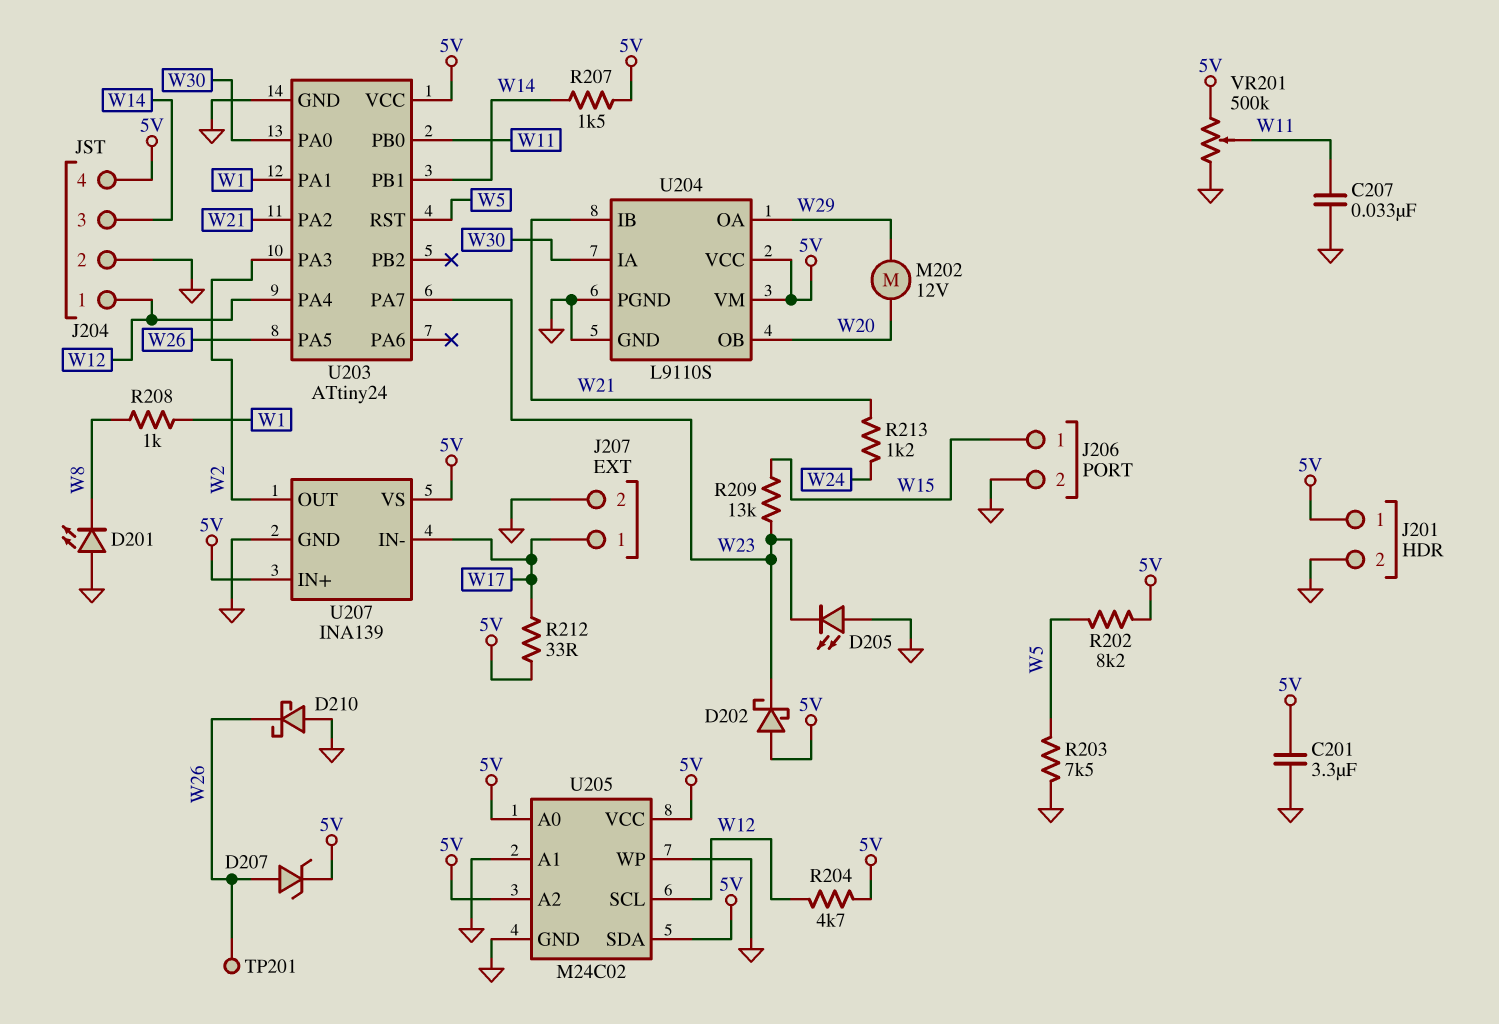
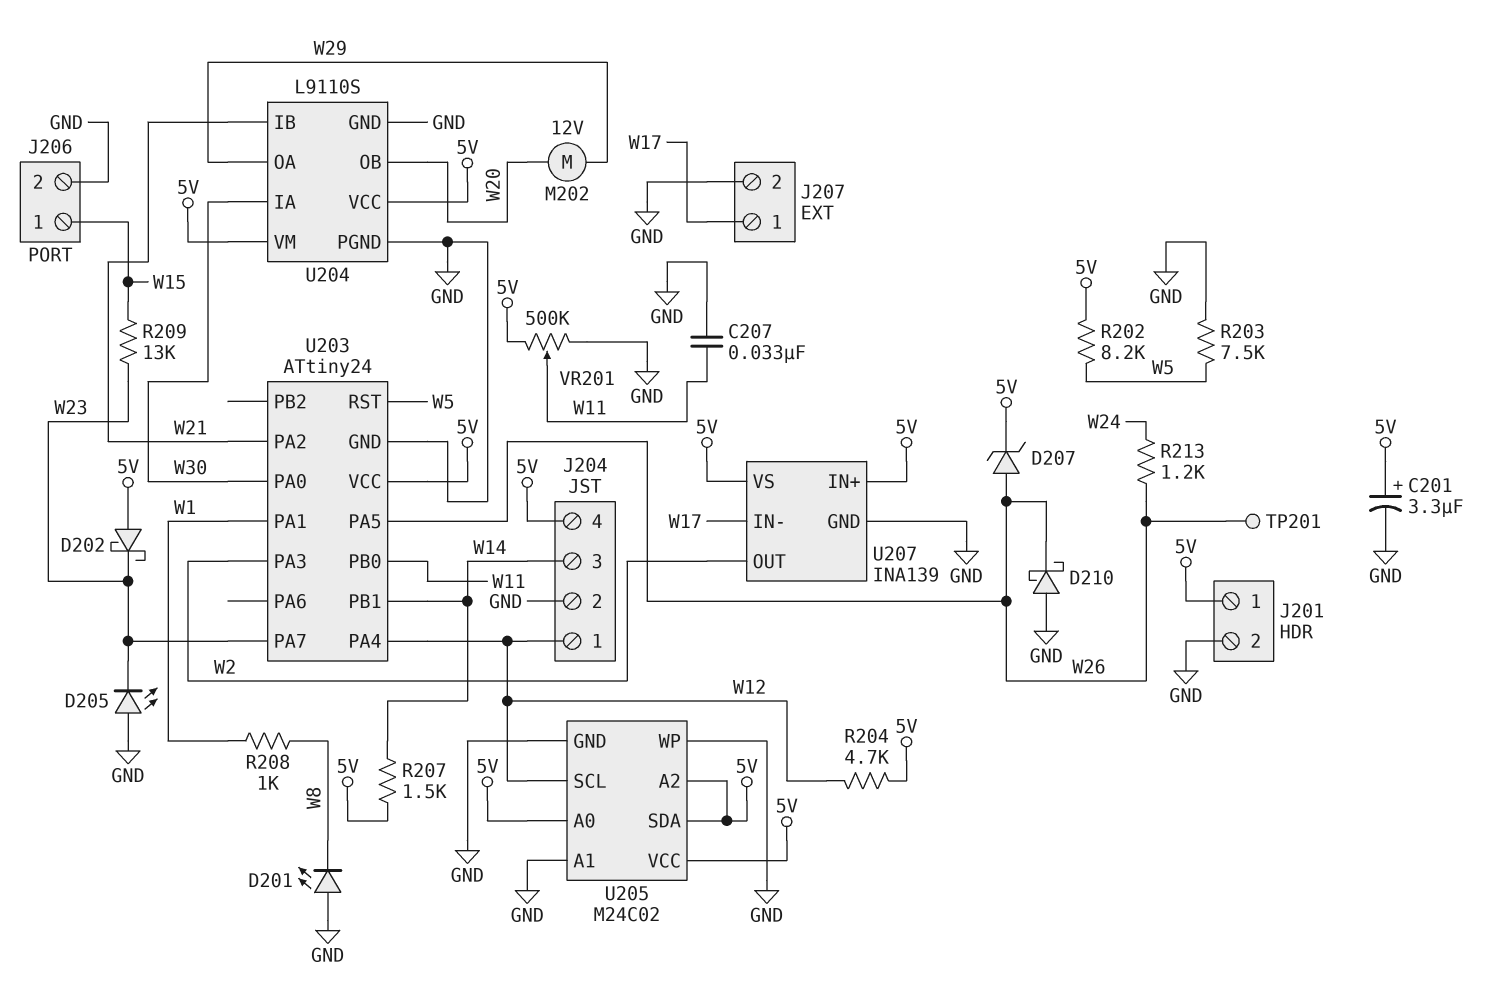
C201: 3.3uF (5V, GND) -> 3.3uF (plus 5V, minus GND)
R212: 33 (5V, W17) -> none
R213: 1.2k (W21, W24) -> 1.2k (W24, W26)

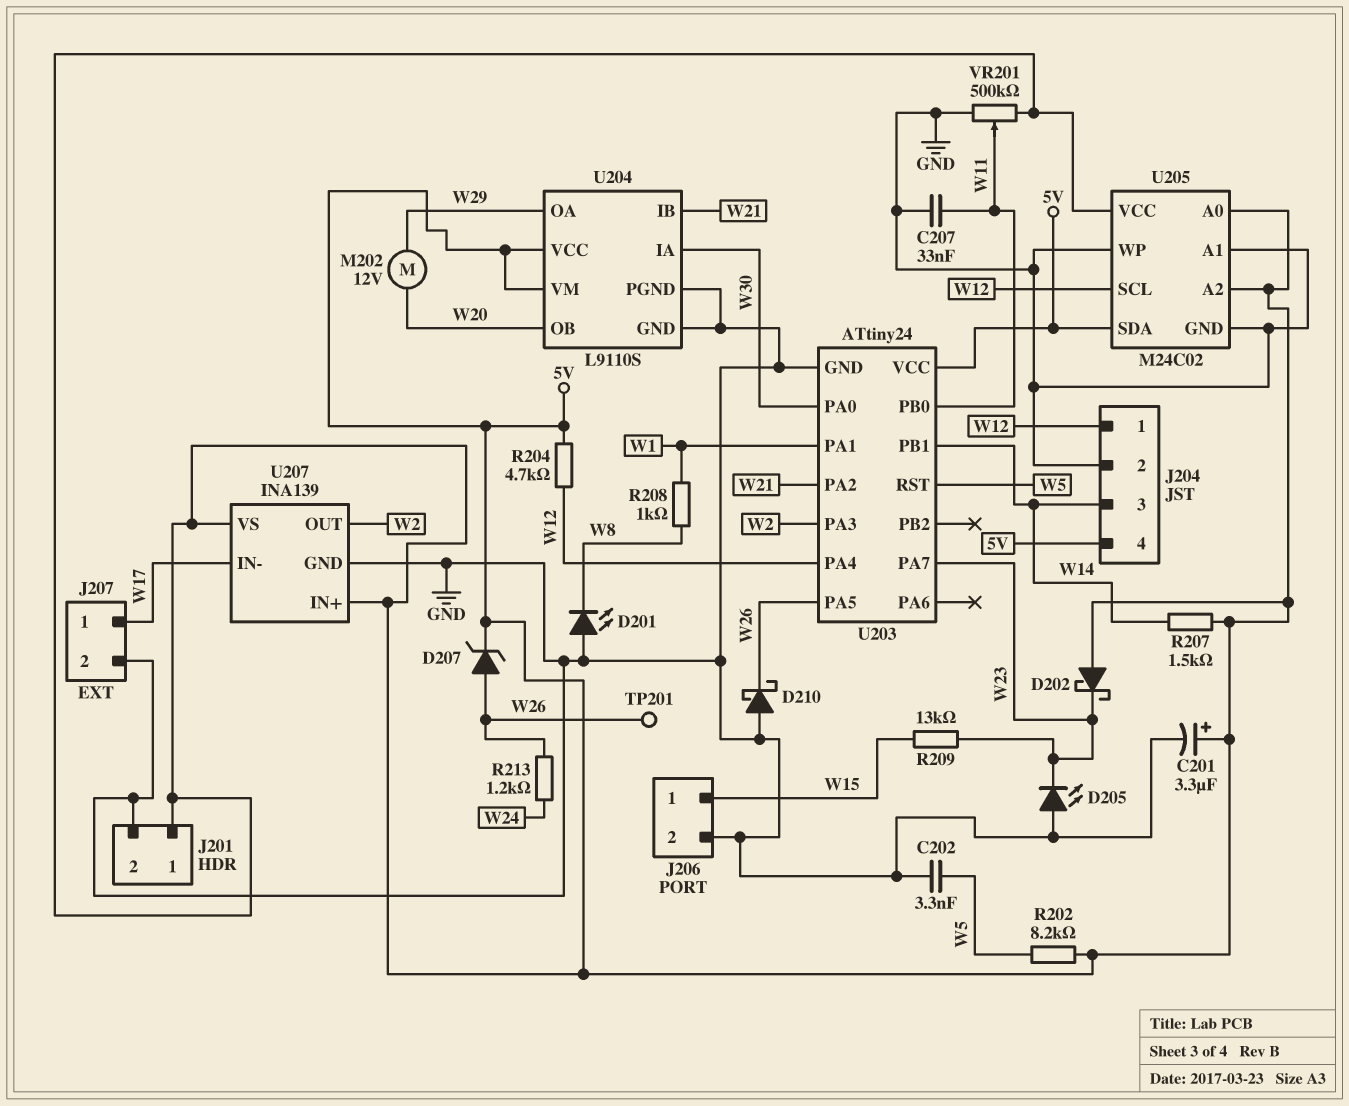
C202: none -> 3.3nF (GND, W5)
R203: 7.5k (GND, W5) -> none

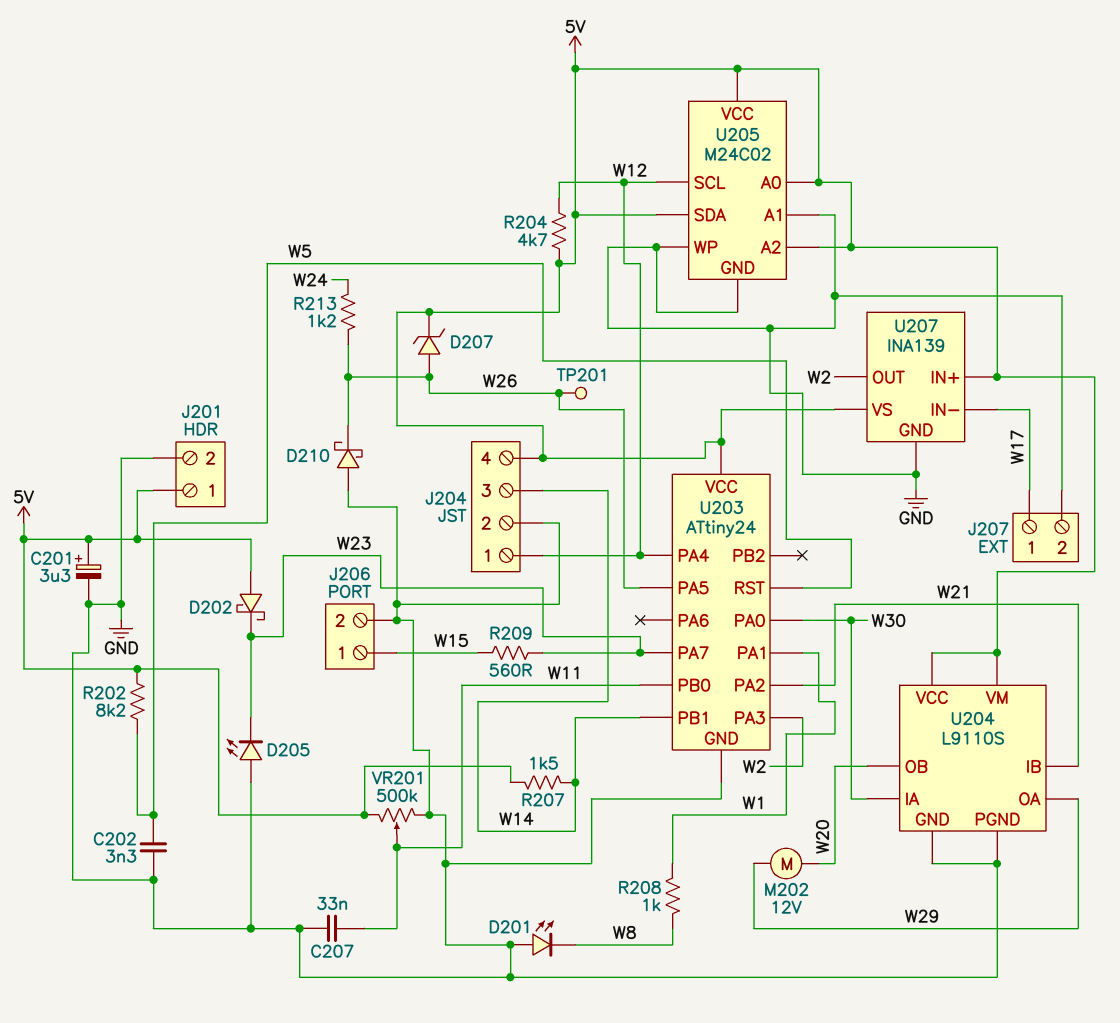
R209: 13k (W15, W23) -> 560 (W15, W23)

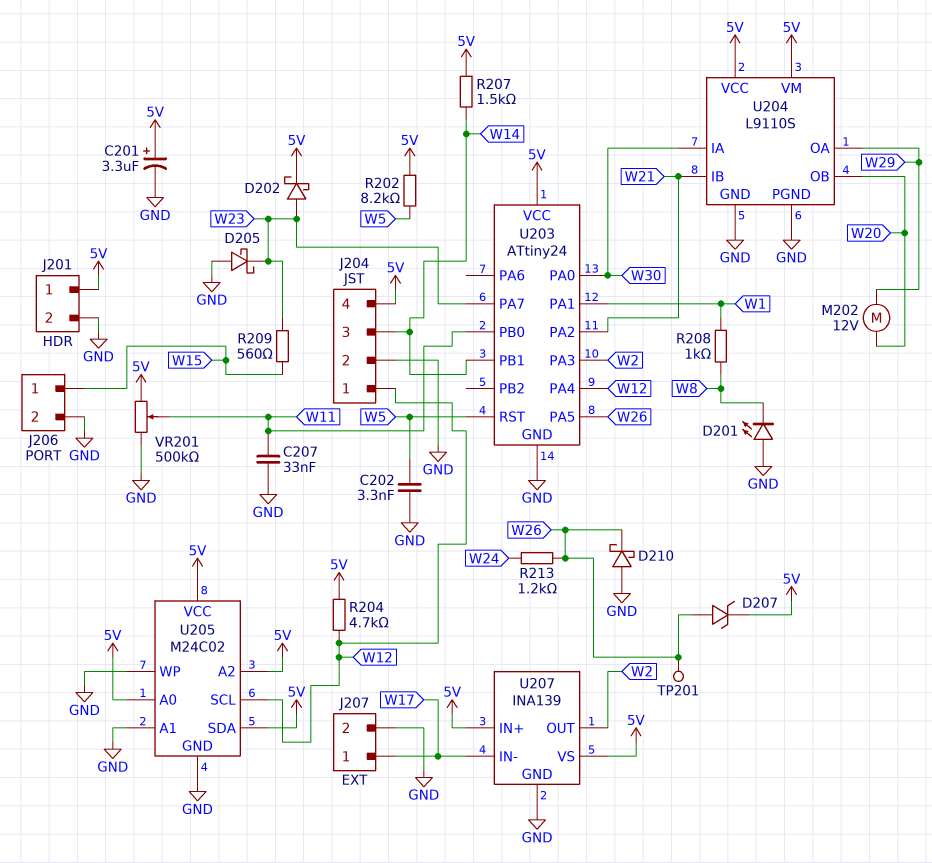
D202: schottky (A 5V, K W23) -> schottky (A W23, K 5V)
D205: LED (A GND, K W23) -> schottky (A GND, K W23)

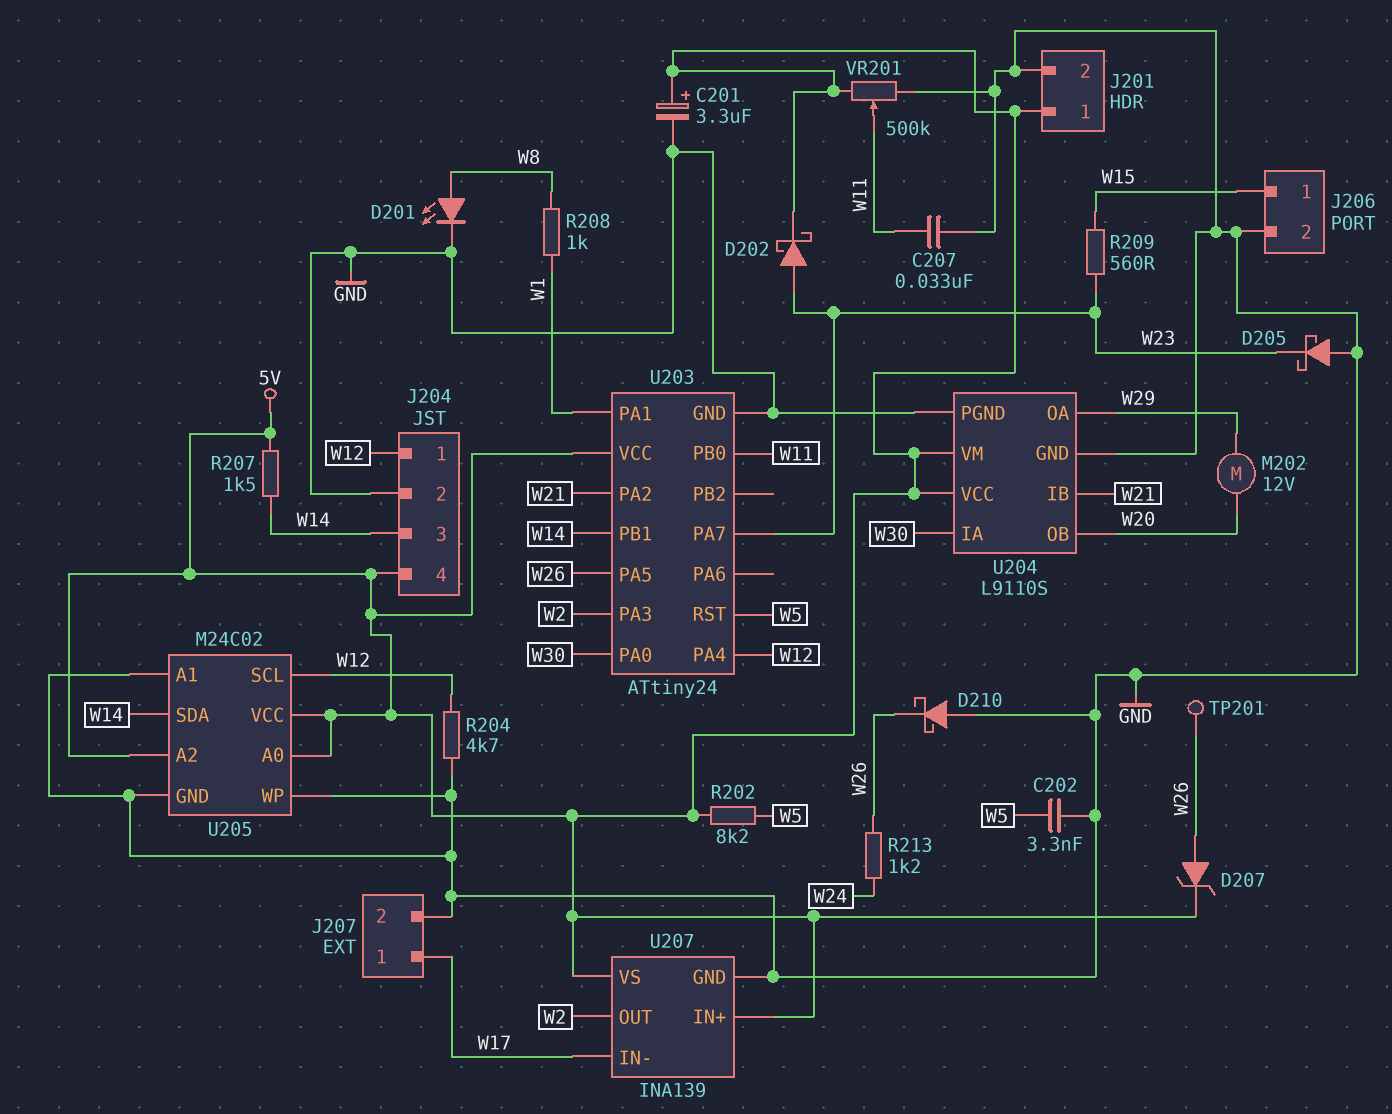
D201: LED (A GND, K W8) -> LED (A W8, K GND)
R204: 4.7k (5V, W12) -> 4.7k (GND, W12)
U205 pin SDA: 5V -> W14

